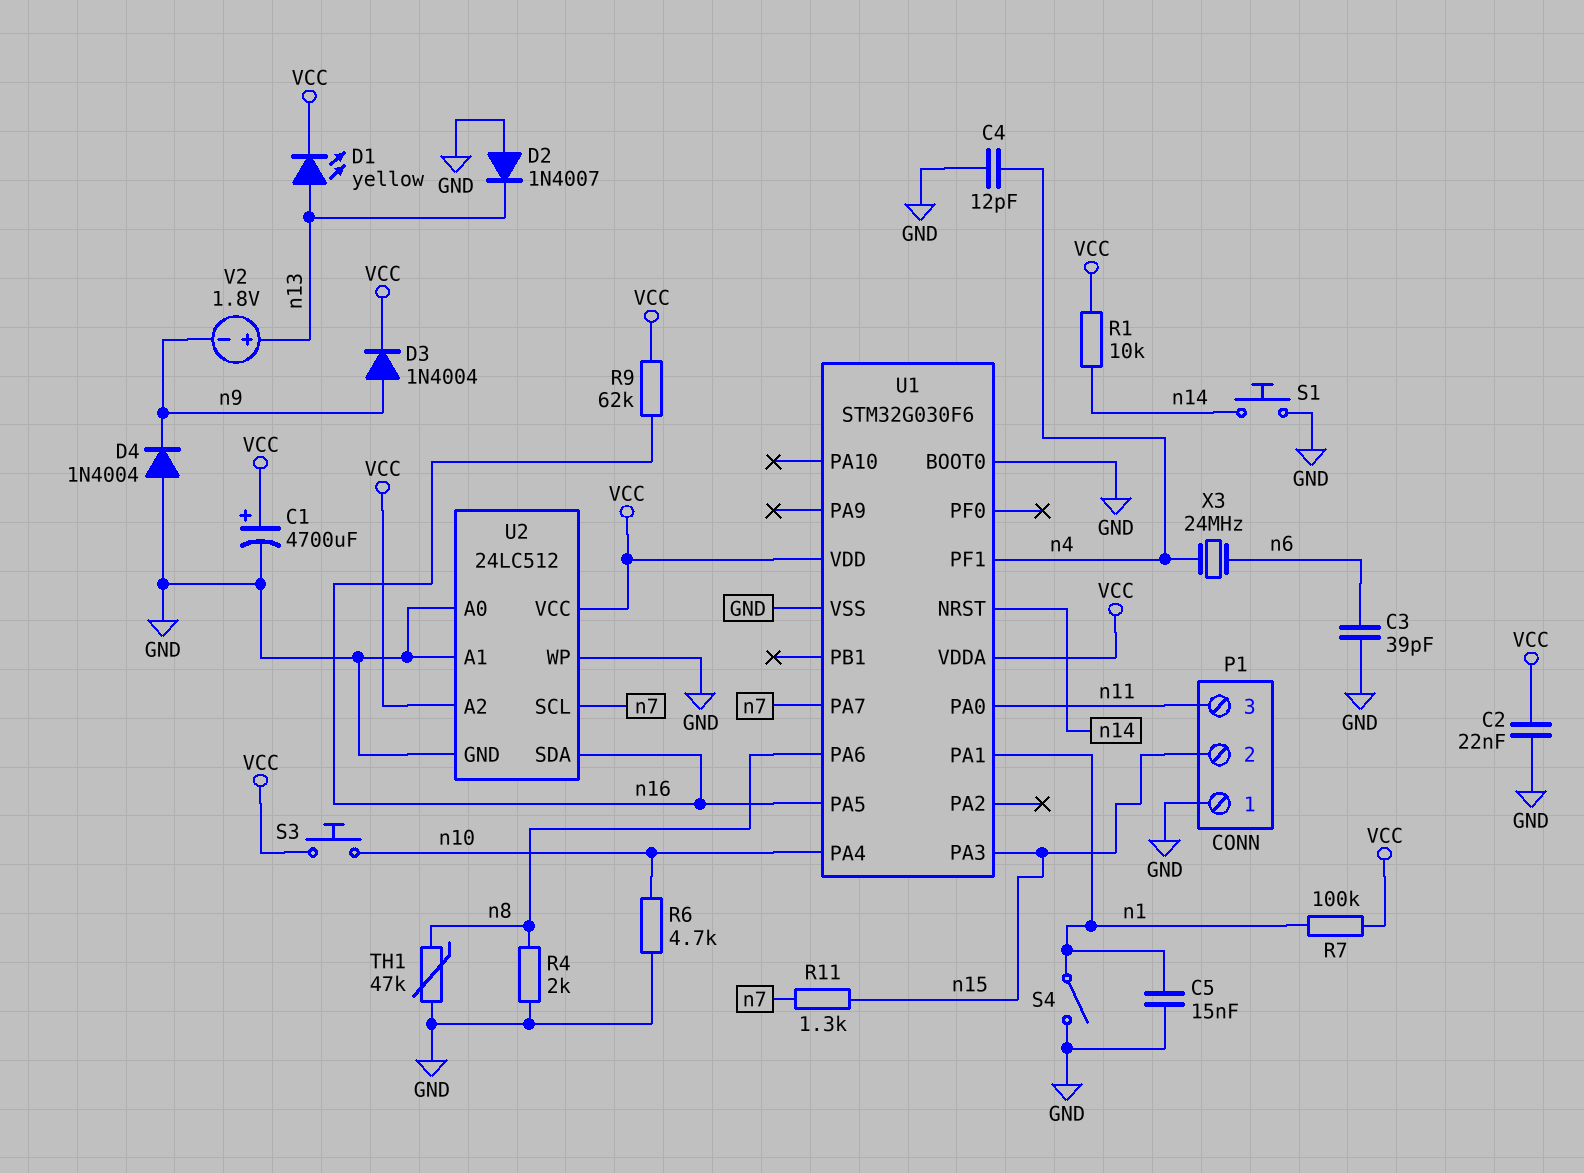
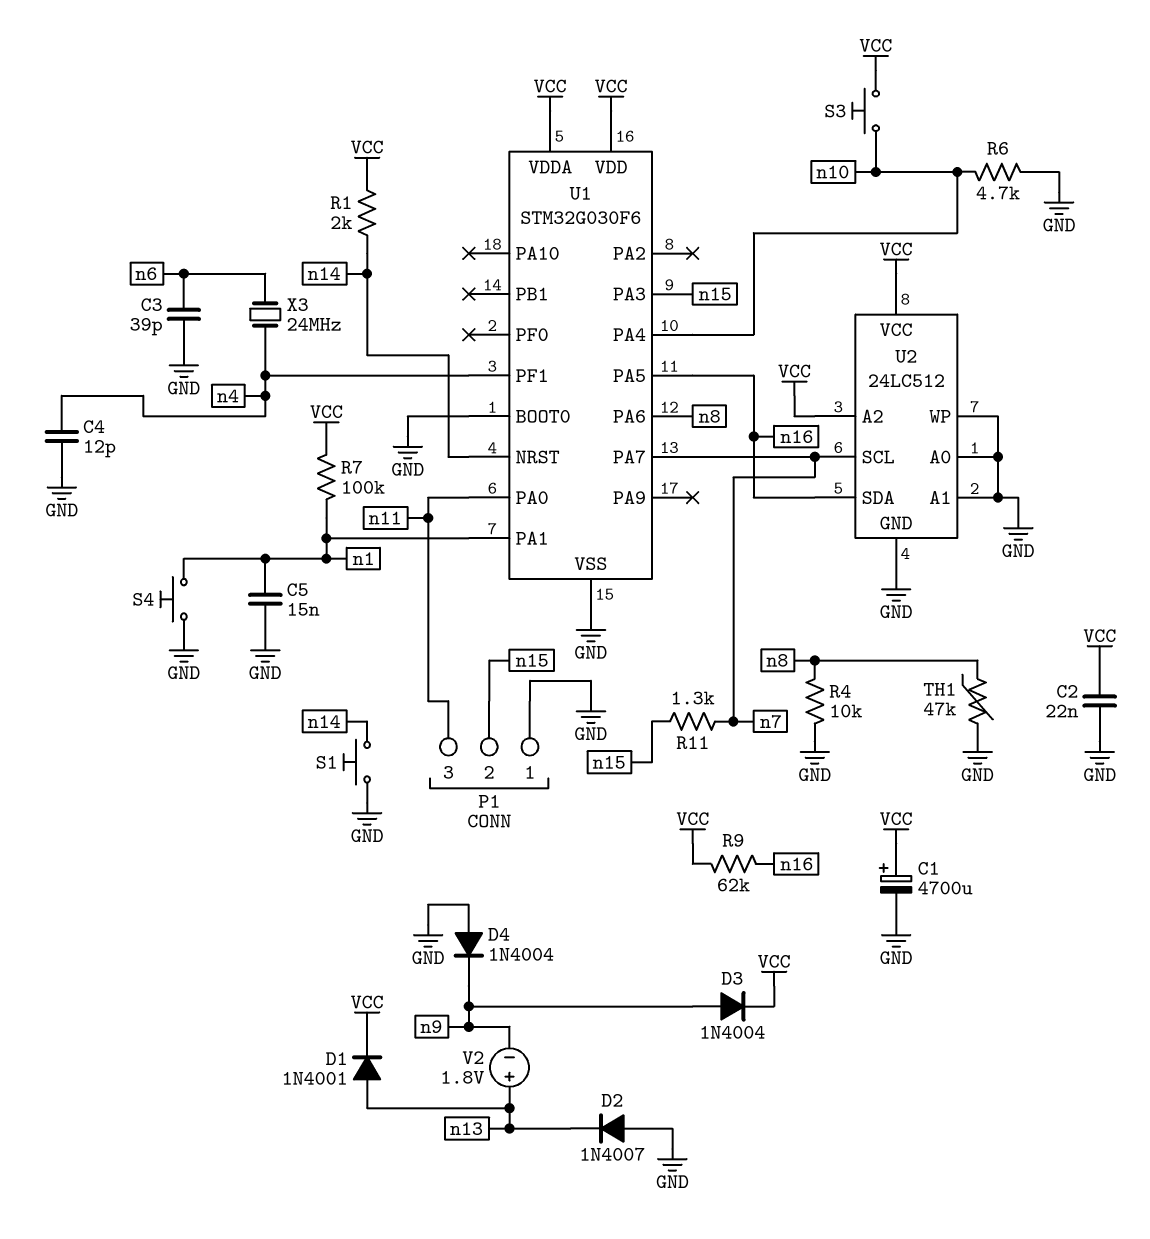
D1: LED yellow (A n13, K VCC) -> diode 1N4001 (A n13, K VCC)
R1: 10k (VCC, n14) -> 2k (VCC, n14)
R4: 2k (GND, n8) -> 10k (GND, n8)
S4: switch (GND, n1) -> button (GND, n1)

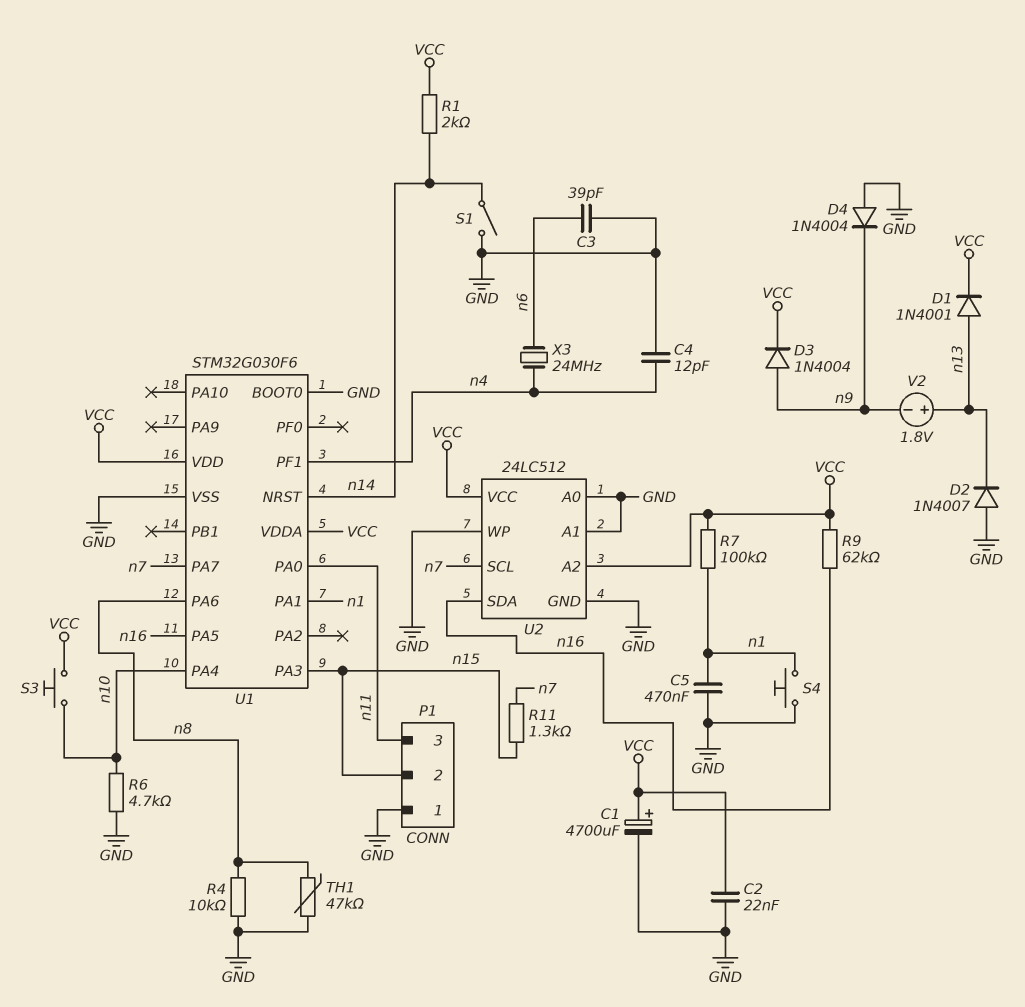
C5: 15nF (GND, n1) -> 470nF (GND, n1)
S1: button (GND, n14) -> switch (GND, n14)

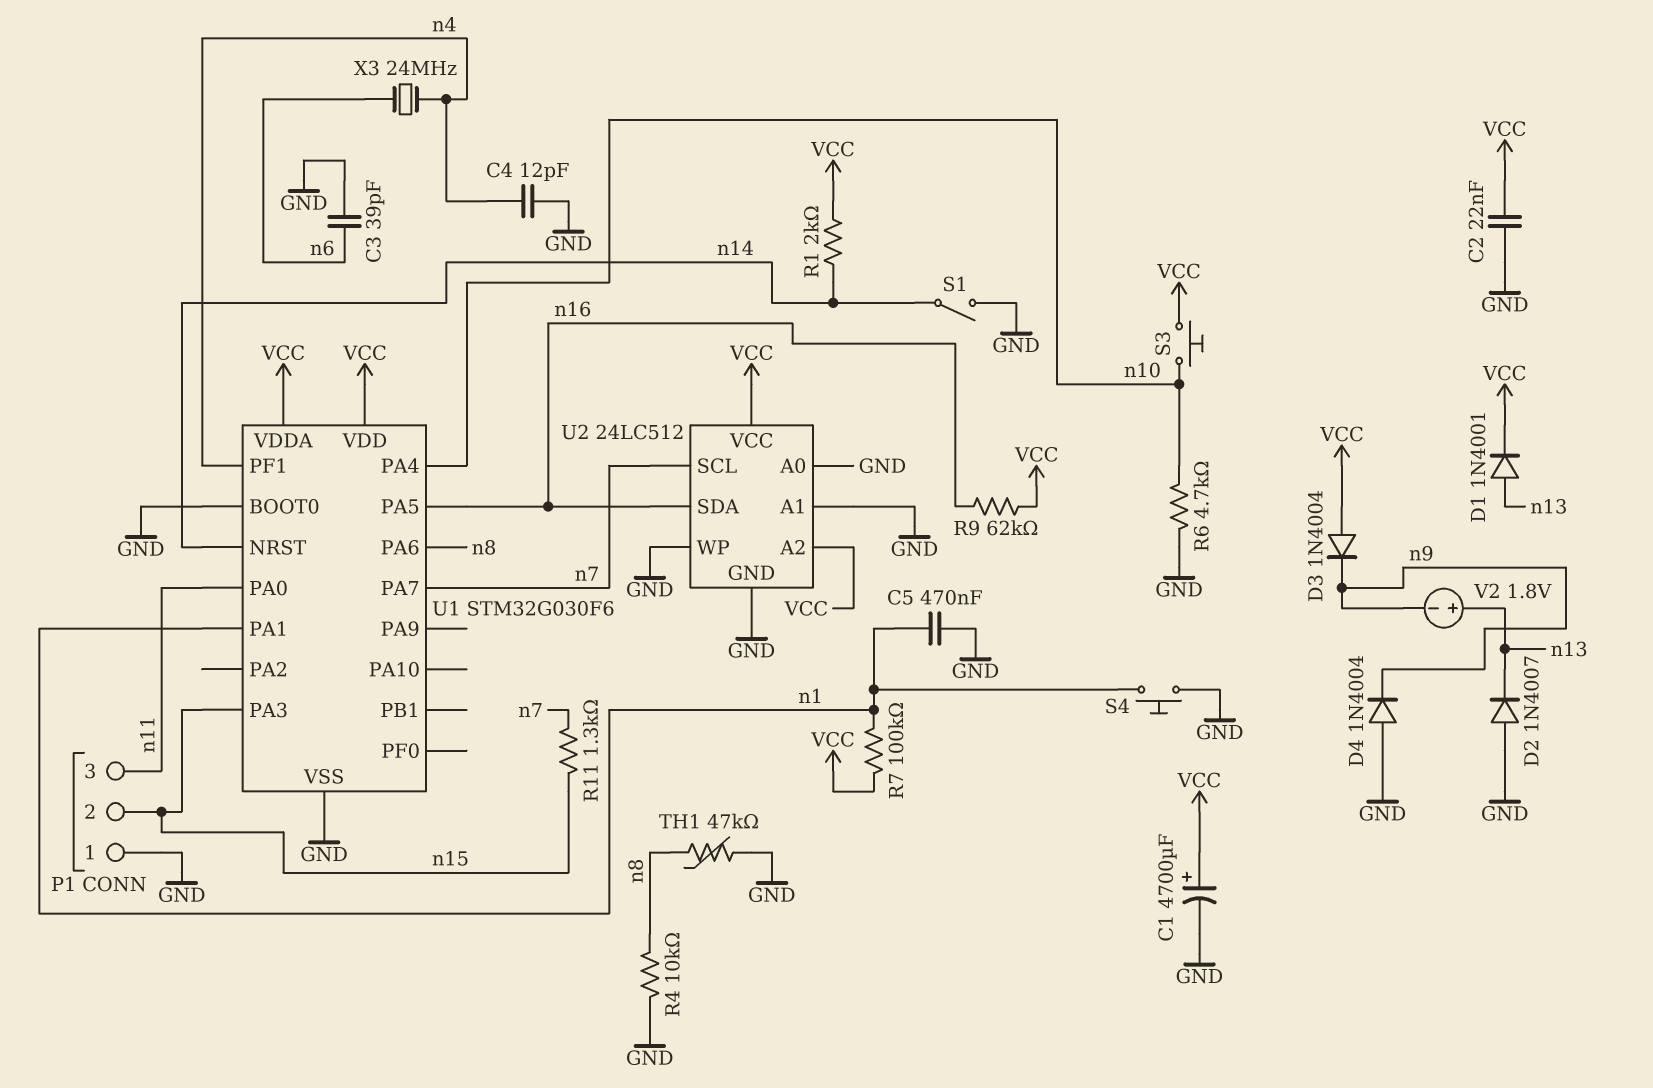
D3: diode 1N4004 (A n9, K VCC) -> diode 1N4004 (A VCC, K n9)

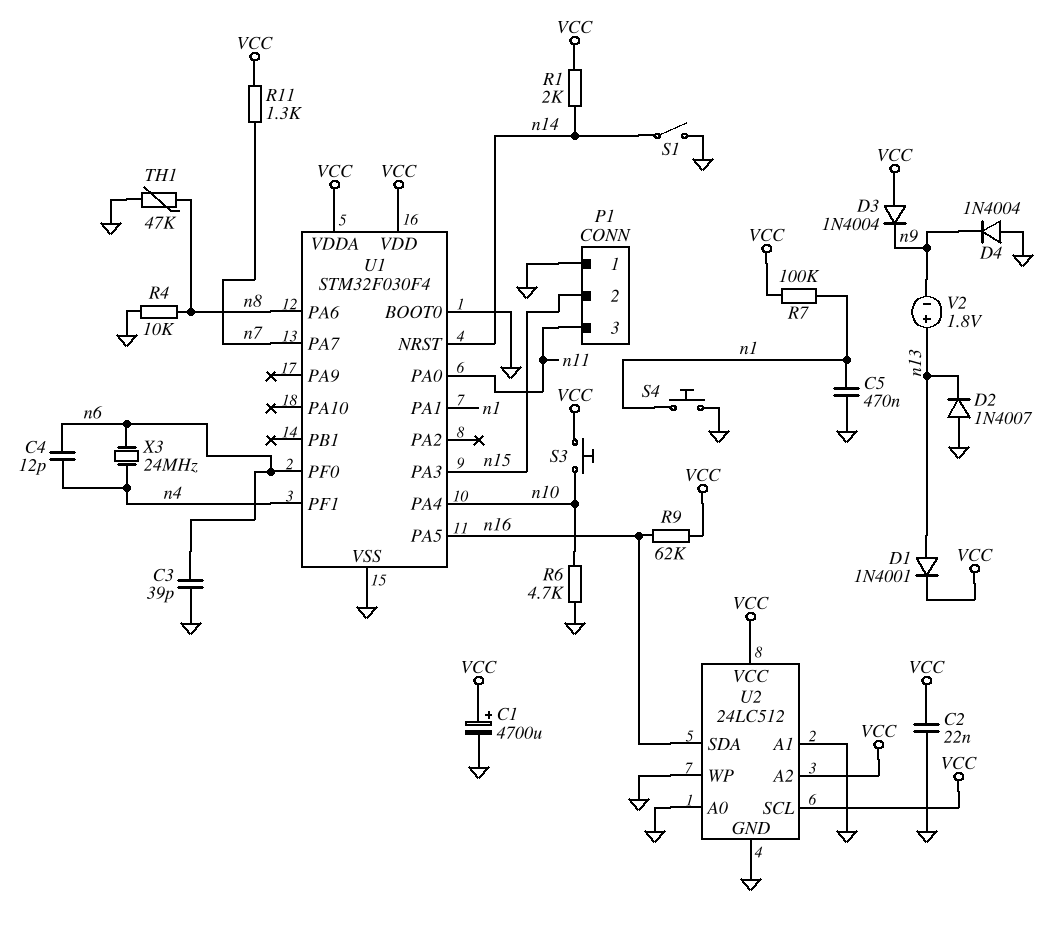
C4: 12pF (GND, n4) -> 12pF (n4, n6)
R11: 1.3k (n7, n15) -> 1.3k (VCC, n7)
U1: STM32G030F6 -> STM32F030F4
U1 pin PF0: none -> n6
U2 pin SCL: n7 -> VCC

